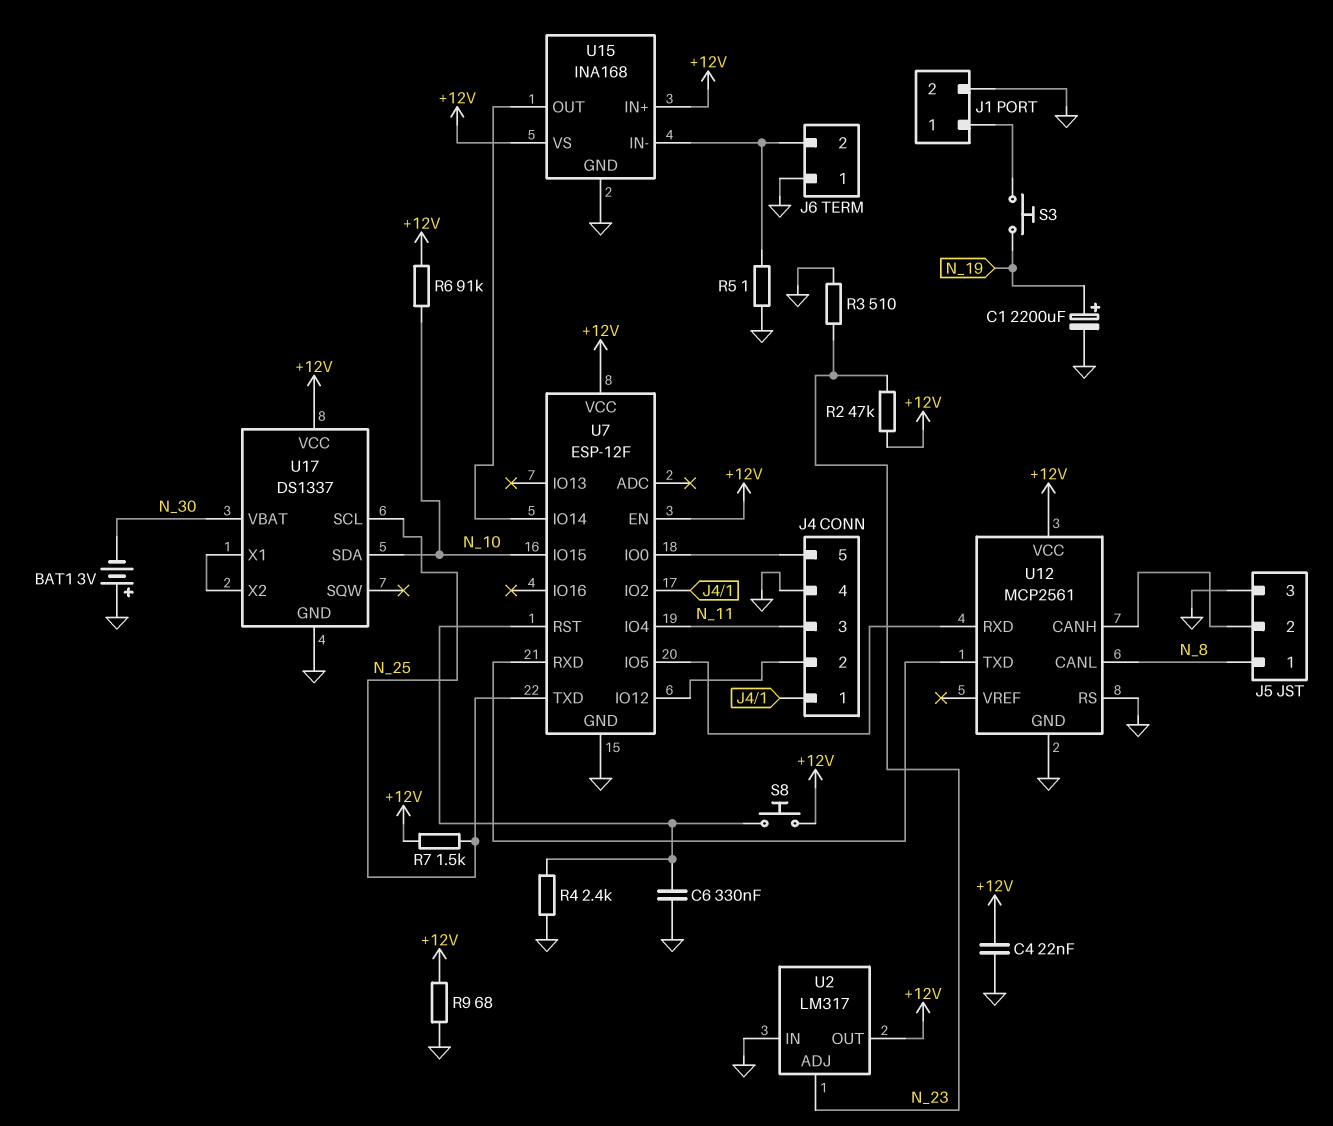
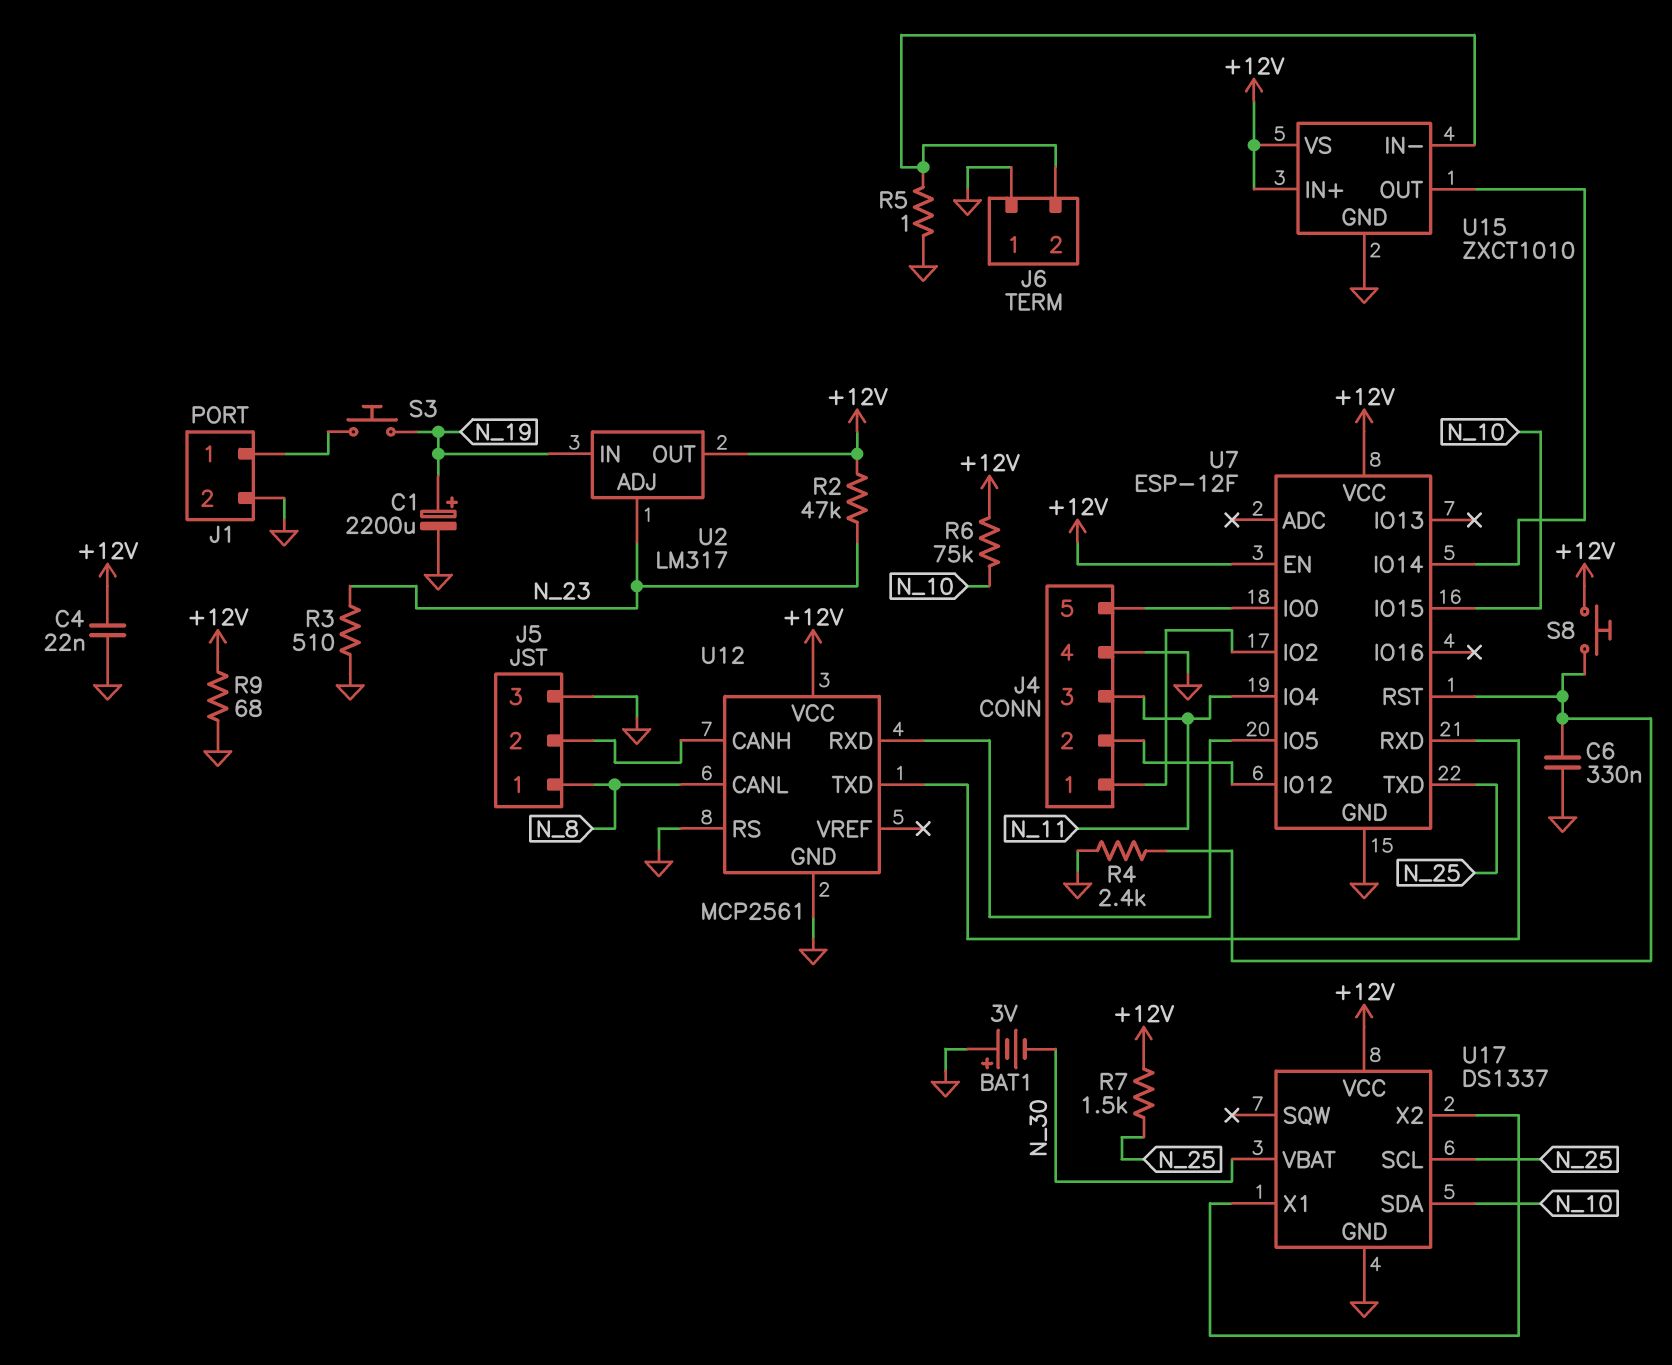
R6: 91k (+12V, N_10) -> 75k (+12V, N_10)
U2 pin IN: GND -> N_19
U15: INA168 -> ZXCT1010

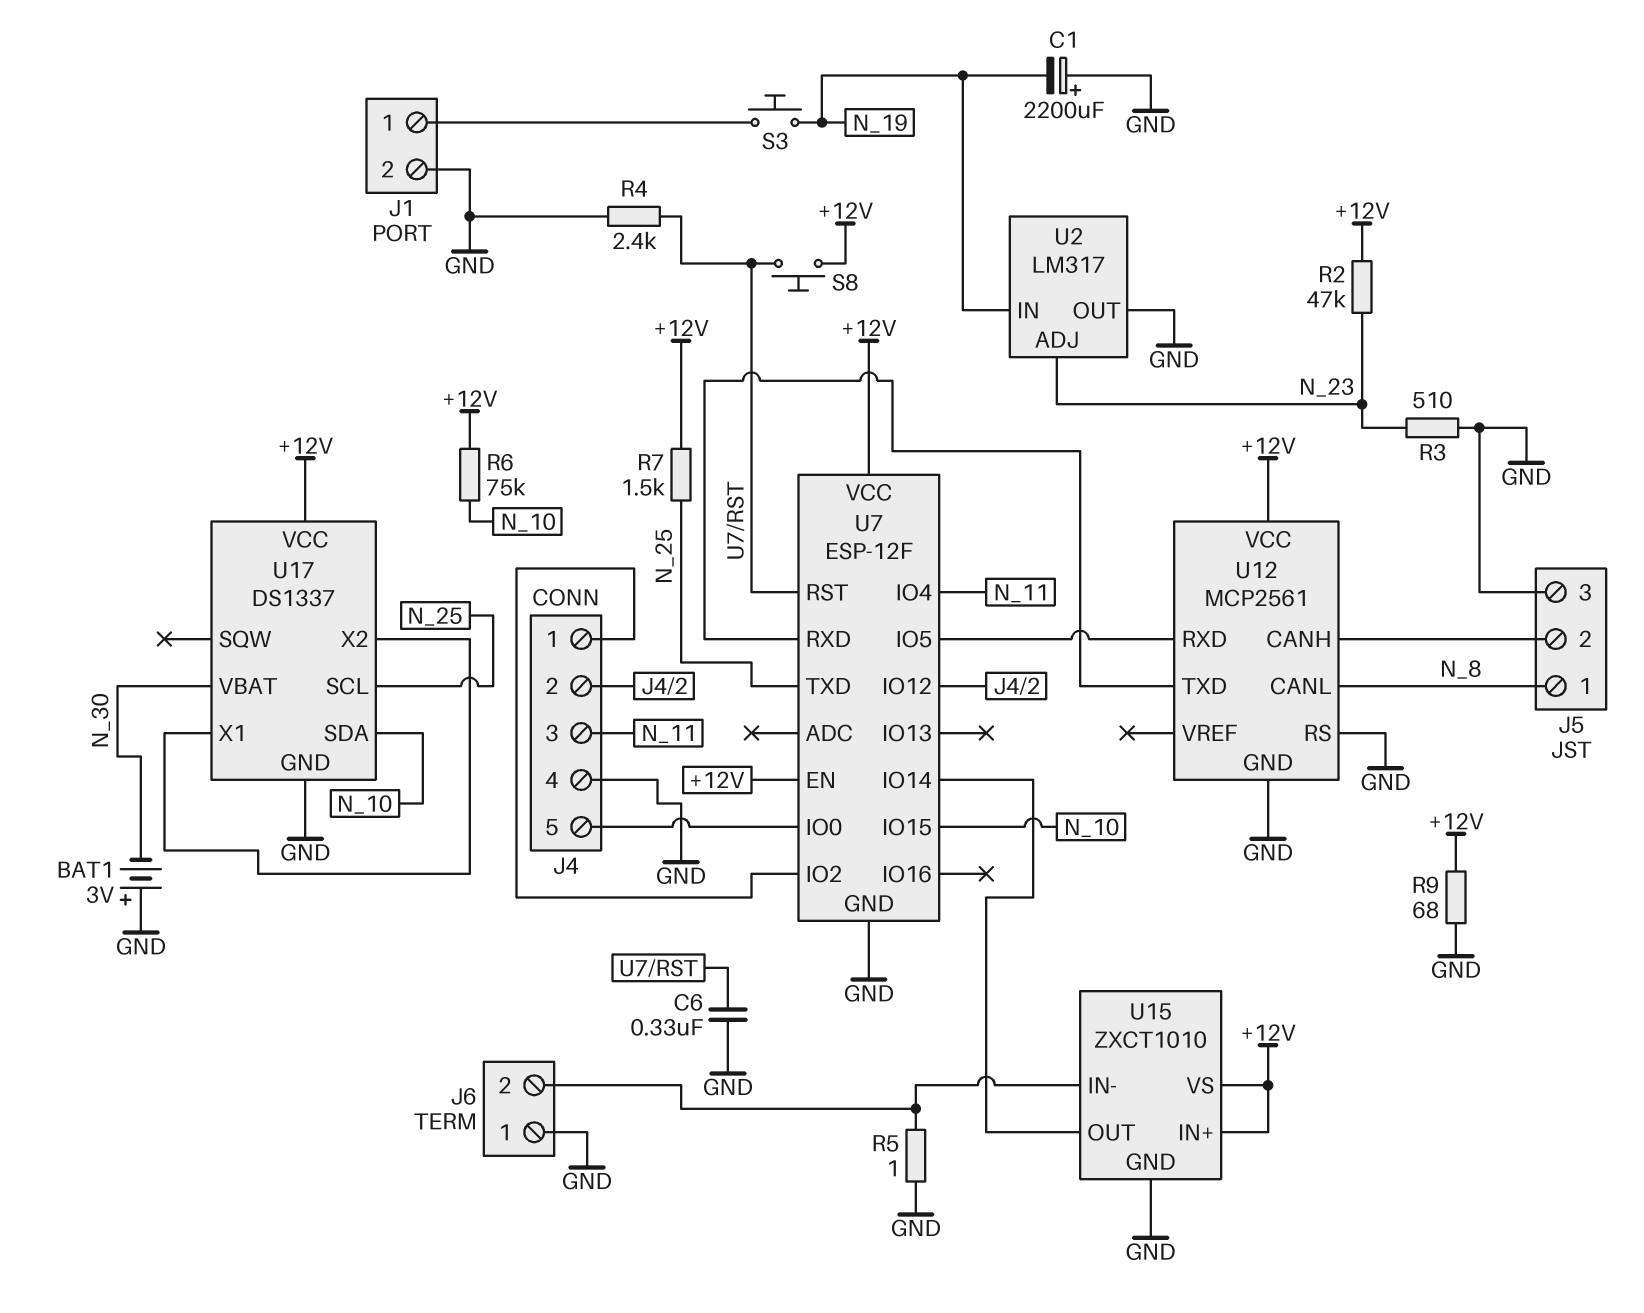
C1: 2200uF (plus N_19, minus GND) -> 2200uF (plus GND, minus N_19)
C4: 22nF (+12V, GND) -> none
U2 pin OUT: +12V -> GND

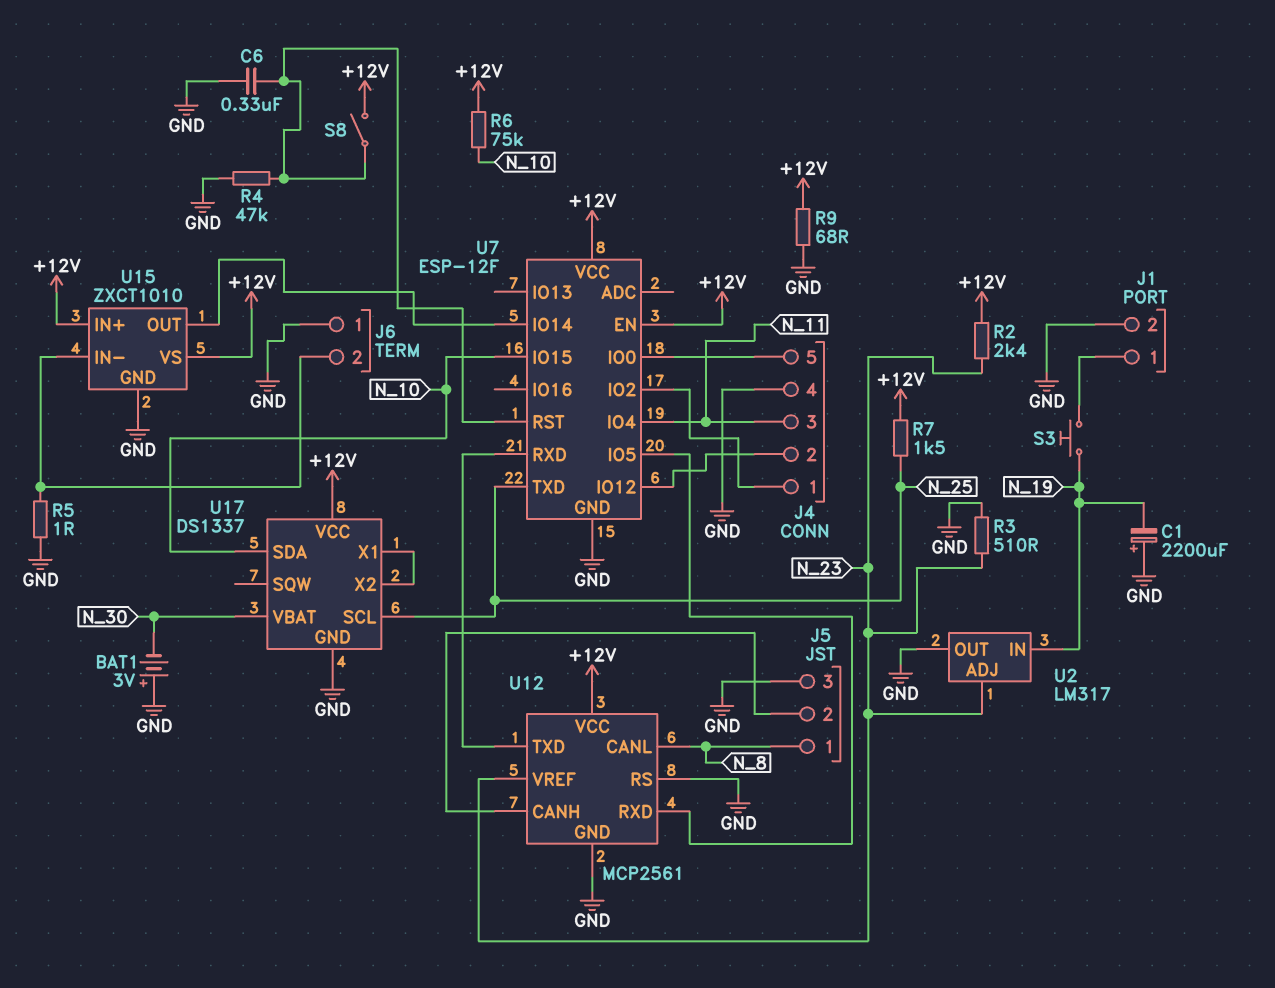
R2: 47k (+12V, N_23) -> 2.4k (+12V, N_23)
R4: 2.4k (GND, U7/RST) -> 47k (GND, U7/RST)
S8: button (+12V, U7/RST) -> switch (+12V, U7/RST)
U12 pin VREF: none -> N_23

